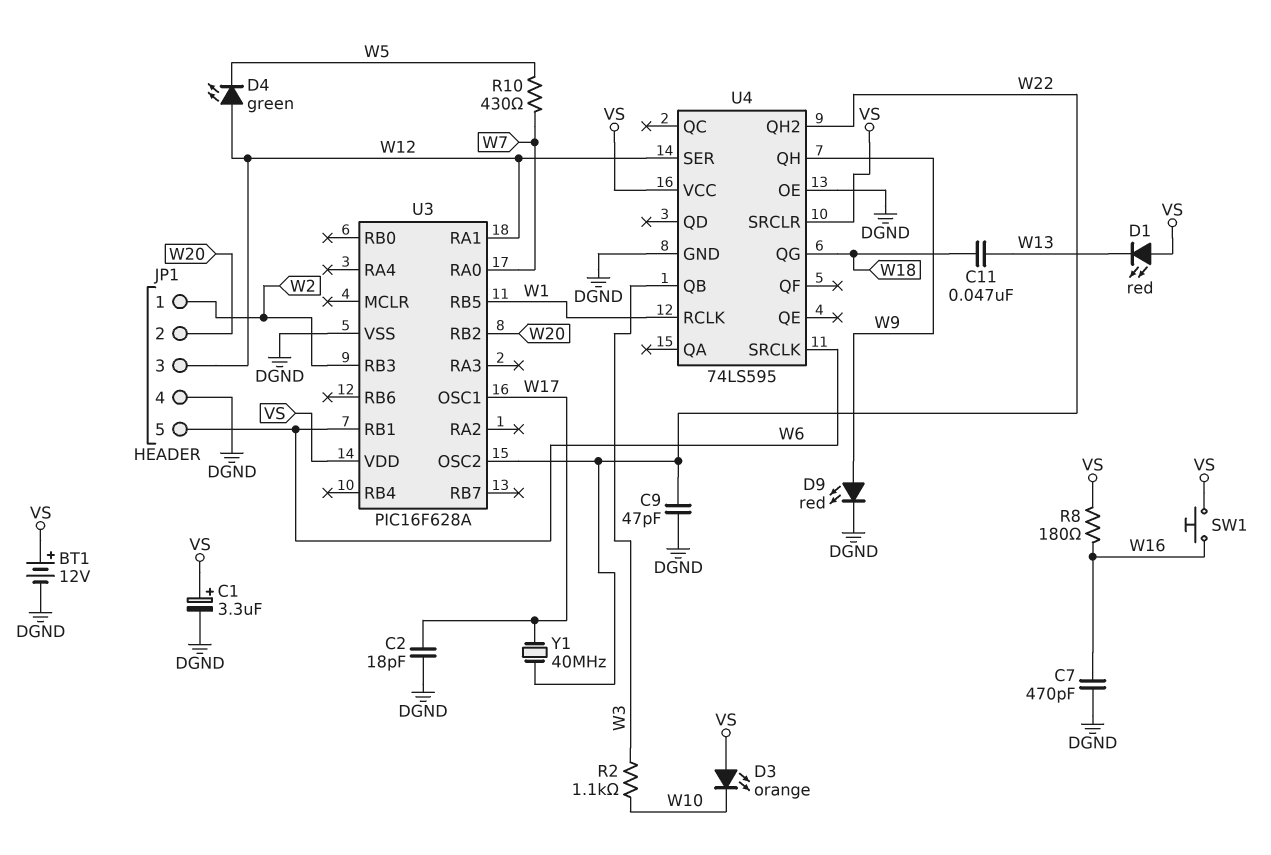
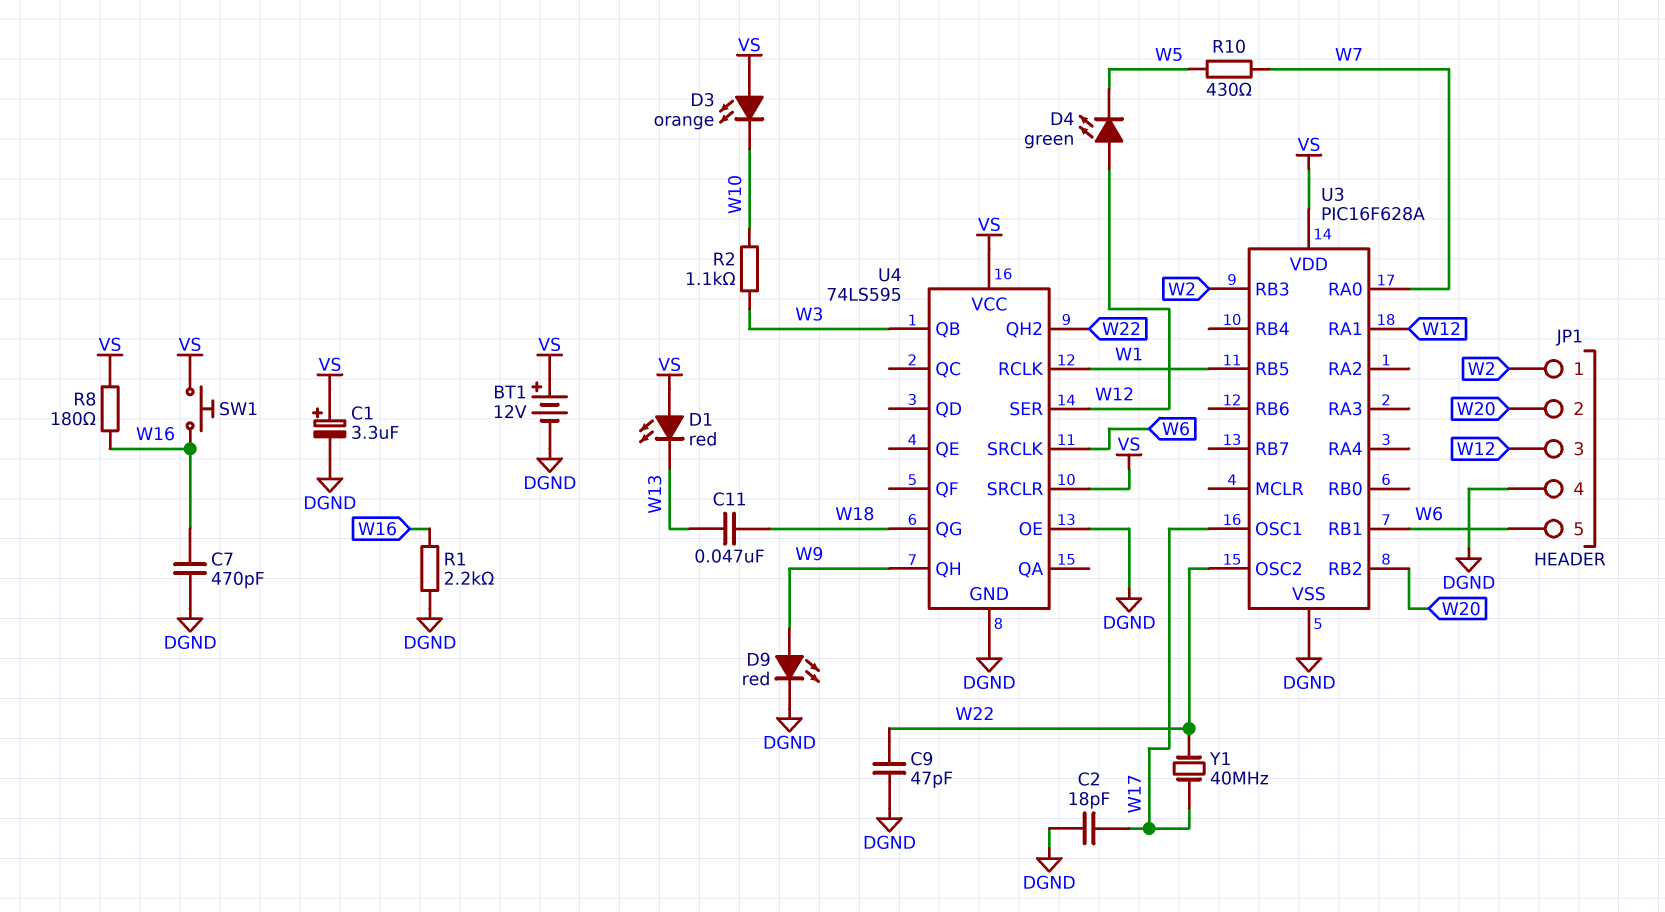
R1: none -> 2.2k (DGND, W16)

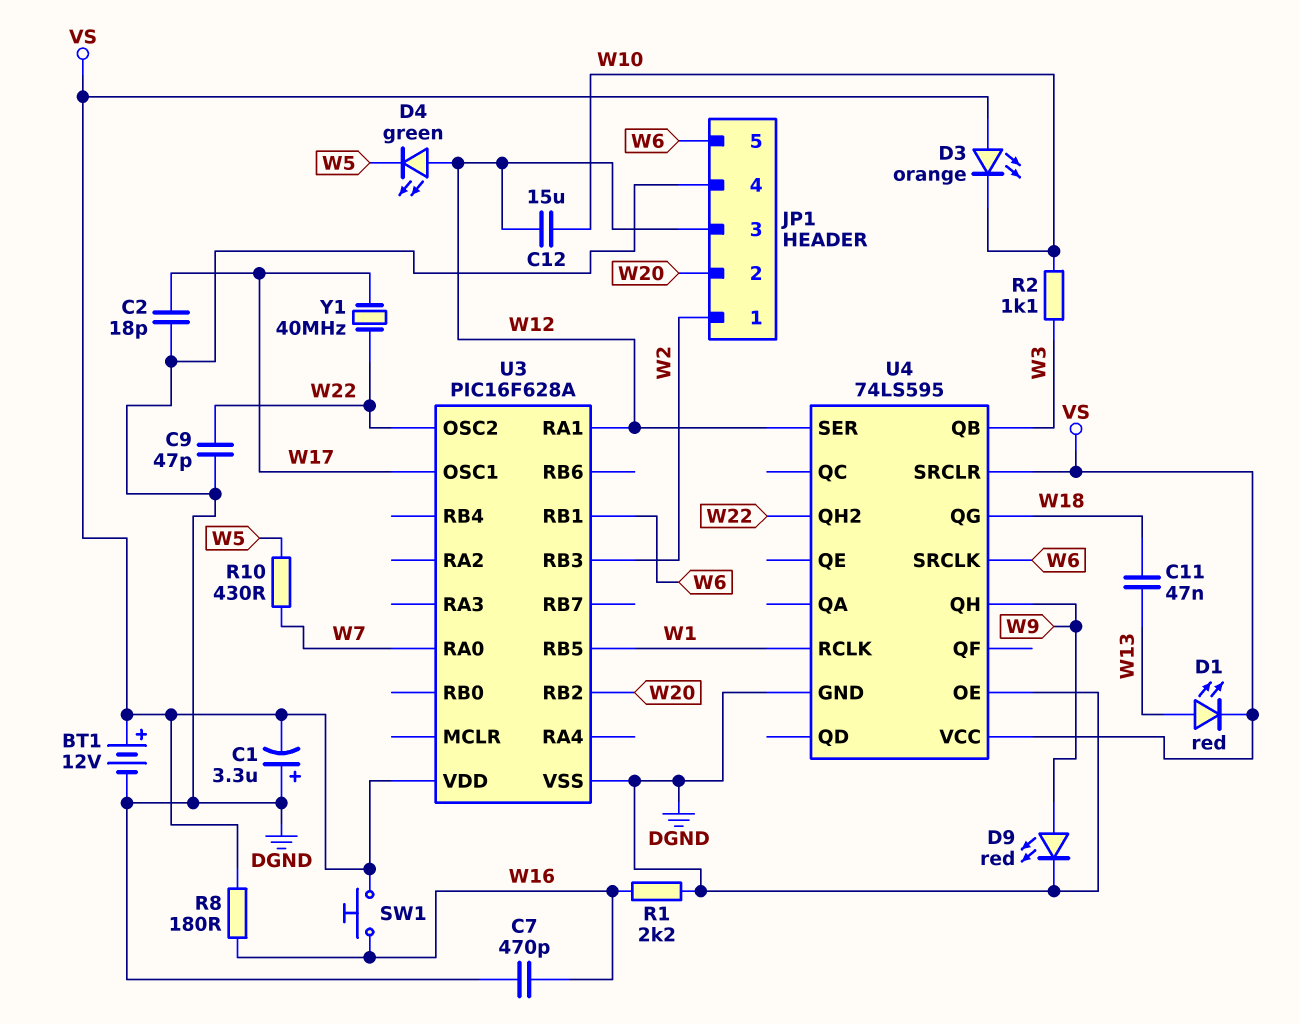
C1: 3.3uF (plus VS, minus DGND) -> 3.3uF (plus DGND, minus VS)
C12: none -> 15uF (W10, W12)
D1: LED red (A VS, K W13) -> LED red (A W13, K VS)

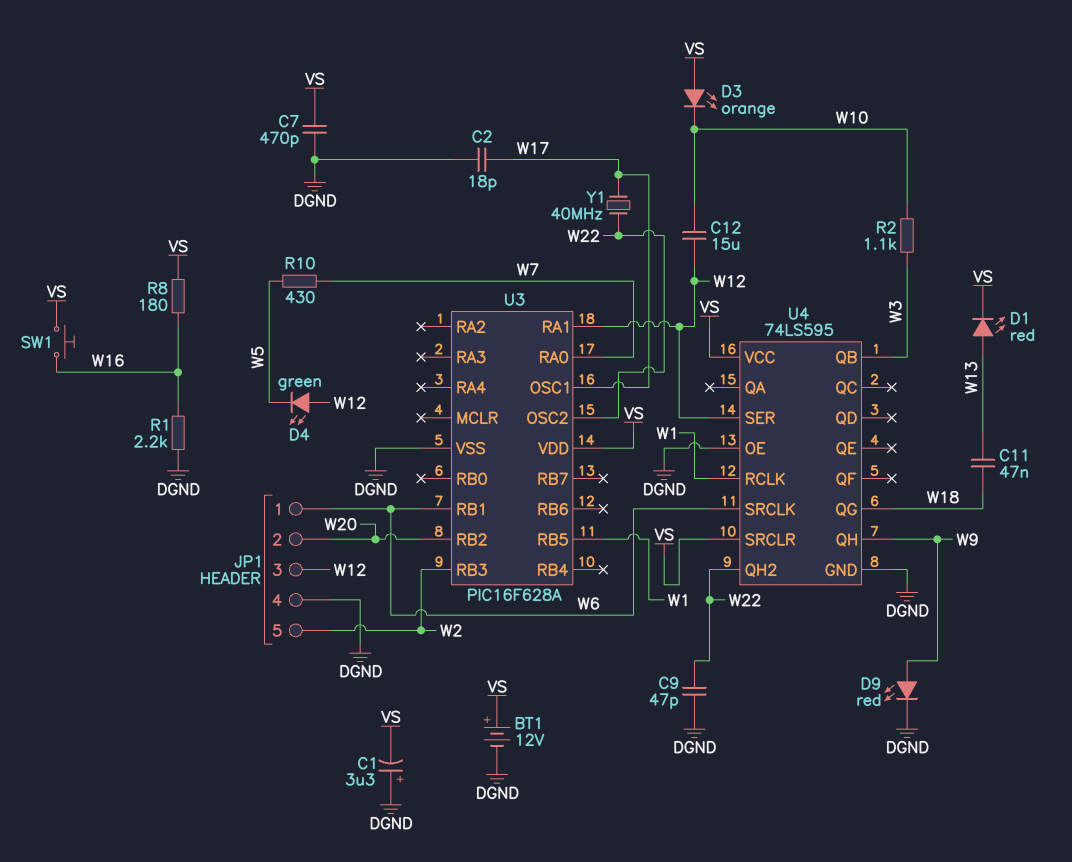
C7: 470pF (DGND, W16) -> 470pF (DGND, VS)
JP1 pin 1: W2 -> W6
JP1 pin 5: W6 -> W2

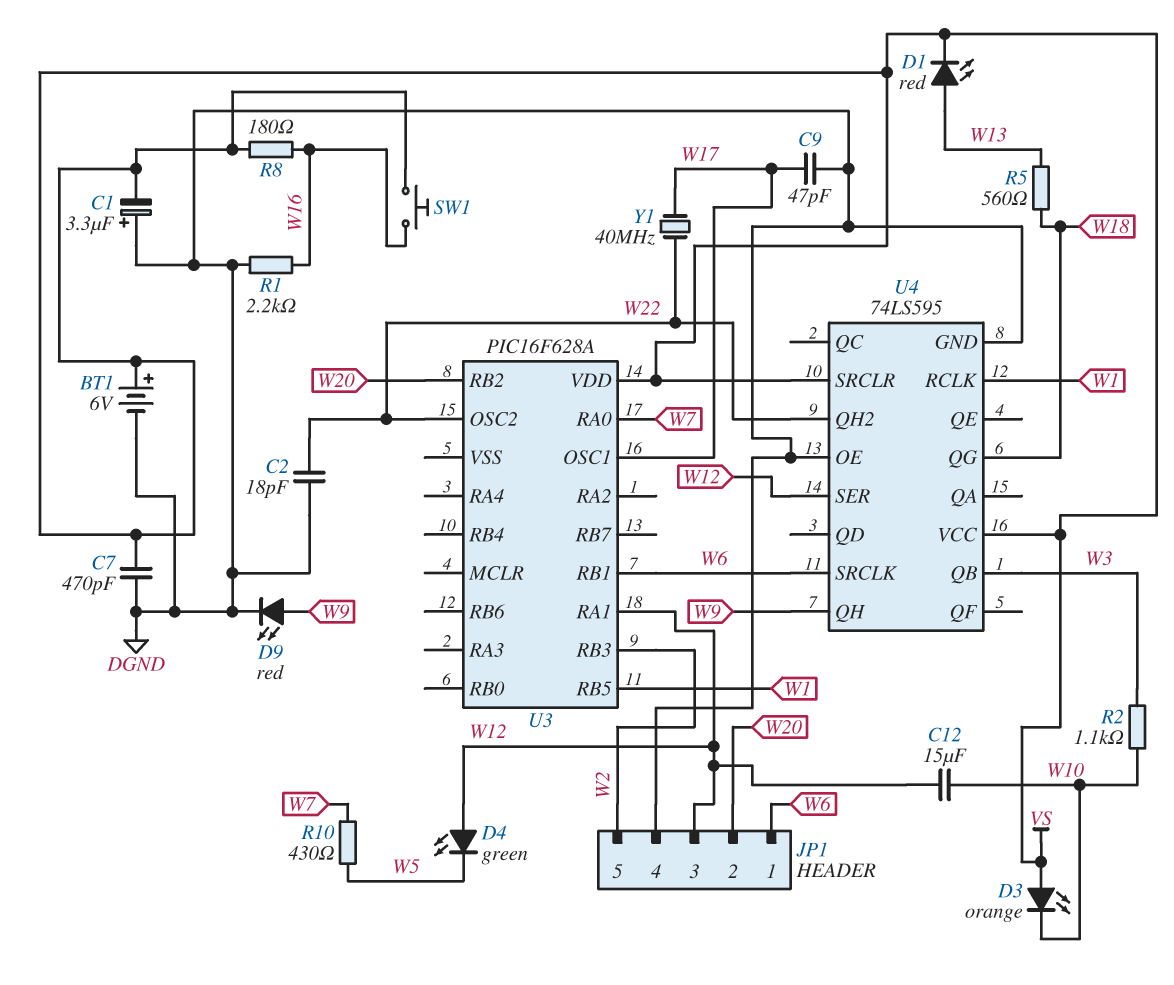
BT1: 12V (plus VS, minus DGND) -> 6V (plus VS, minus DGND)
C2: 18pF (DGND, W17) -> 18pF (DGND, W22)
C9: 47pF (DGND, W22) -> 47pF (DGND, W17)
C11: 47nF (W13, W18) -> none
R5: none -> 560 (W13, W18)
U3 pin VSS: DGND -> none

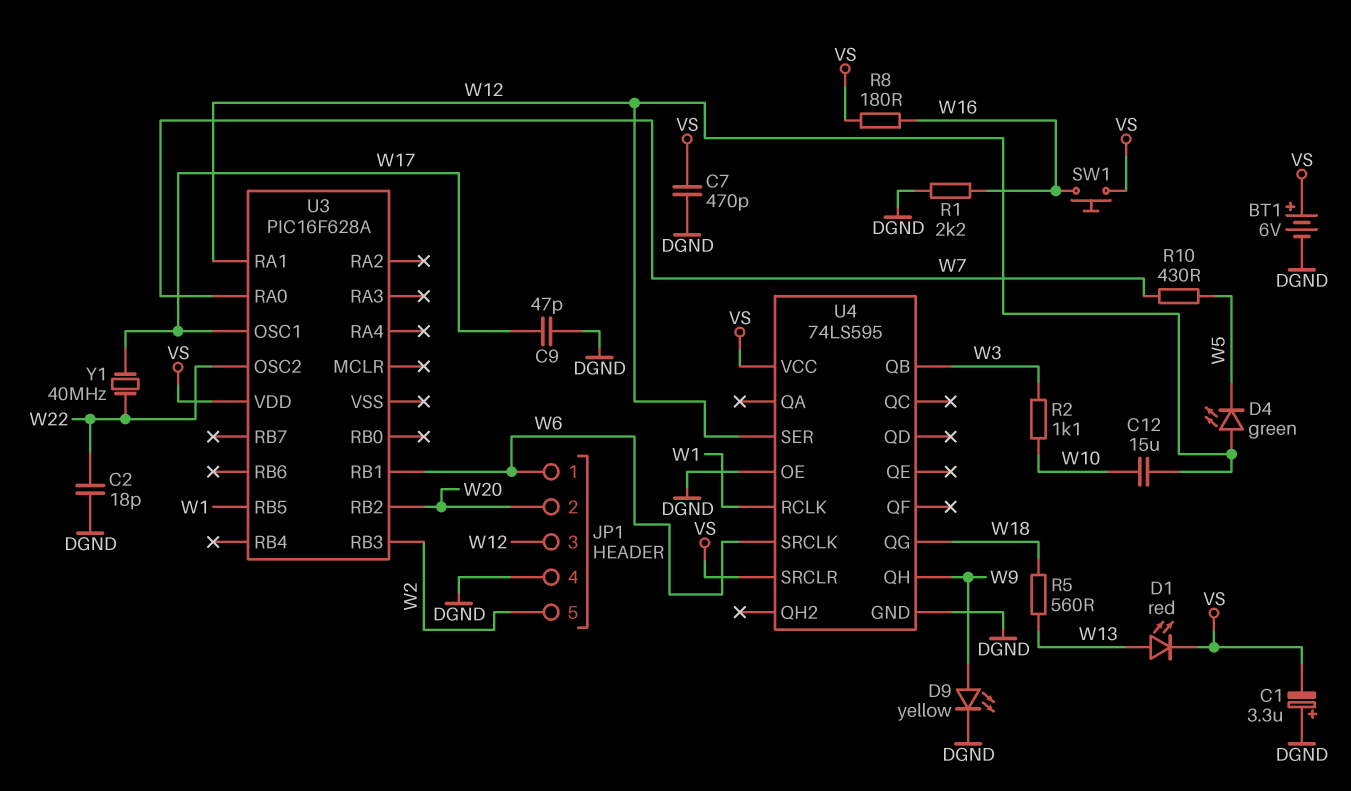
D3: LED orange (A VS, K W10) -> none
D9: LED red (A W9, K DGND) -> LED yellow (A W9, K DGND)
U4 pin QH2: W22 -> none

